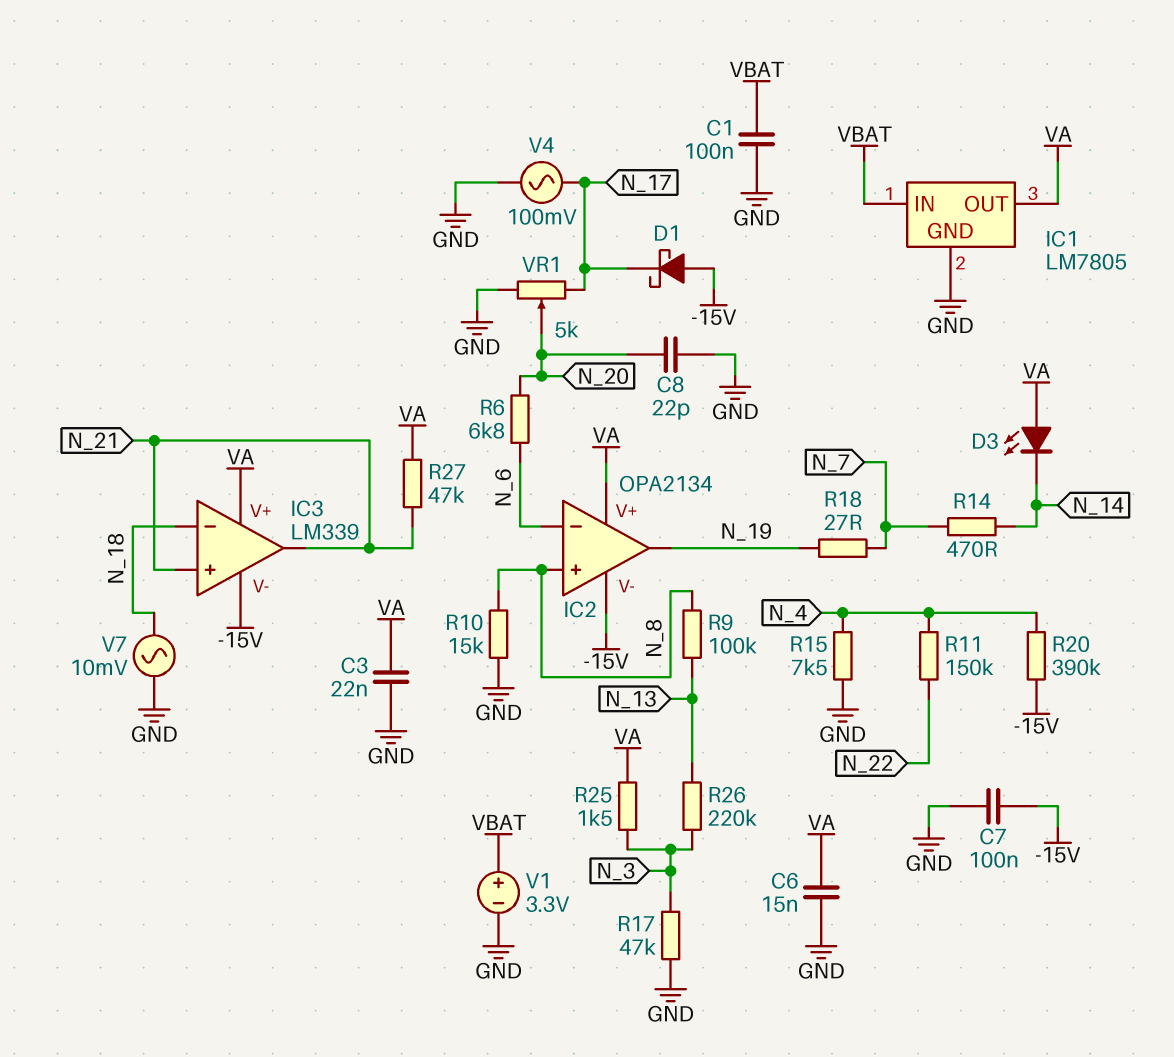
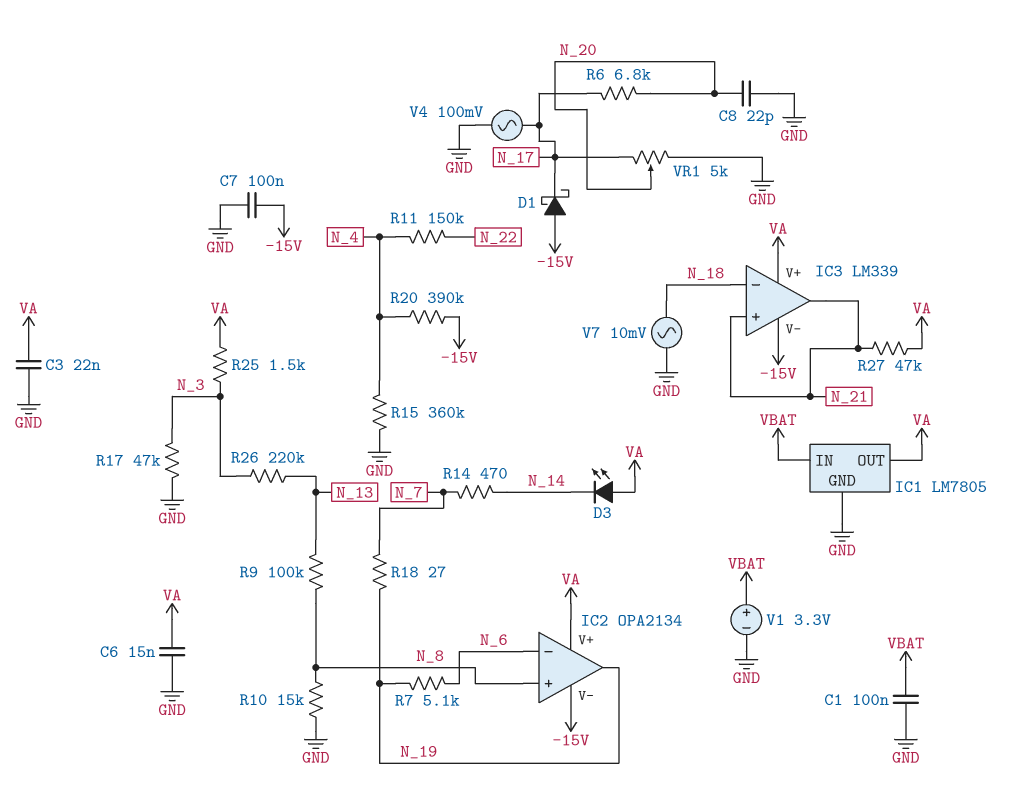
R6: 6.8k (N_6, N_20) -> 6.8k (N_17, N_20)
R7: none -> 5.1k (N_6, N_19)
R15: 7.5k (GND, N_4) -> 360k (GND, N_4)

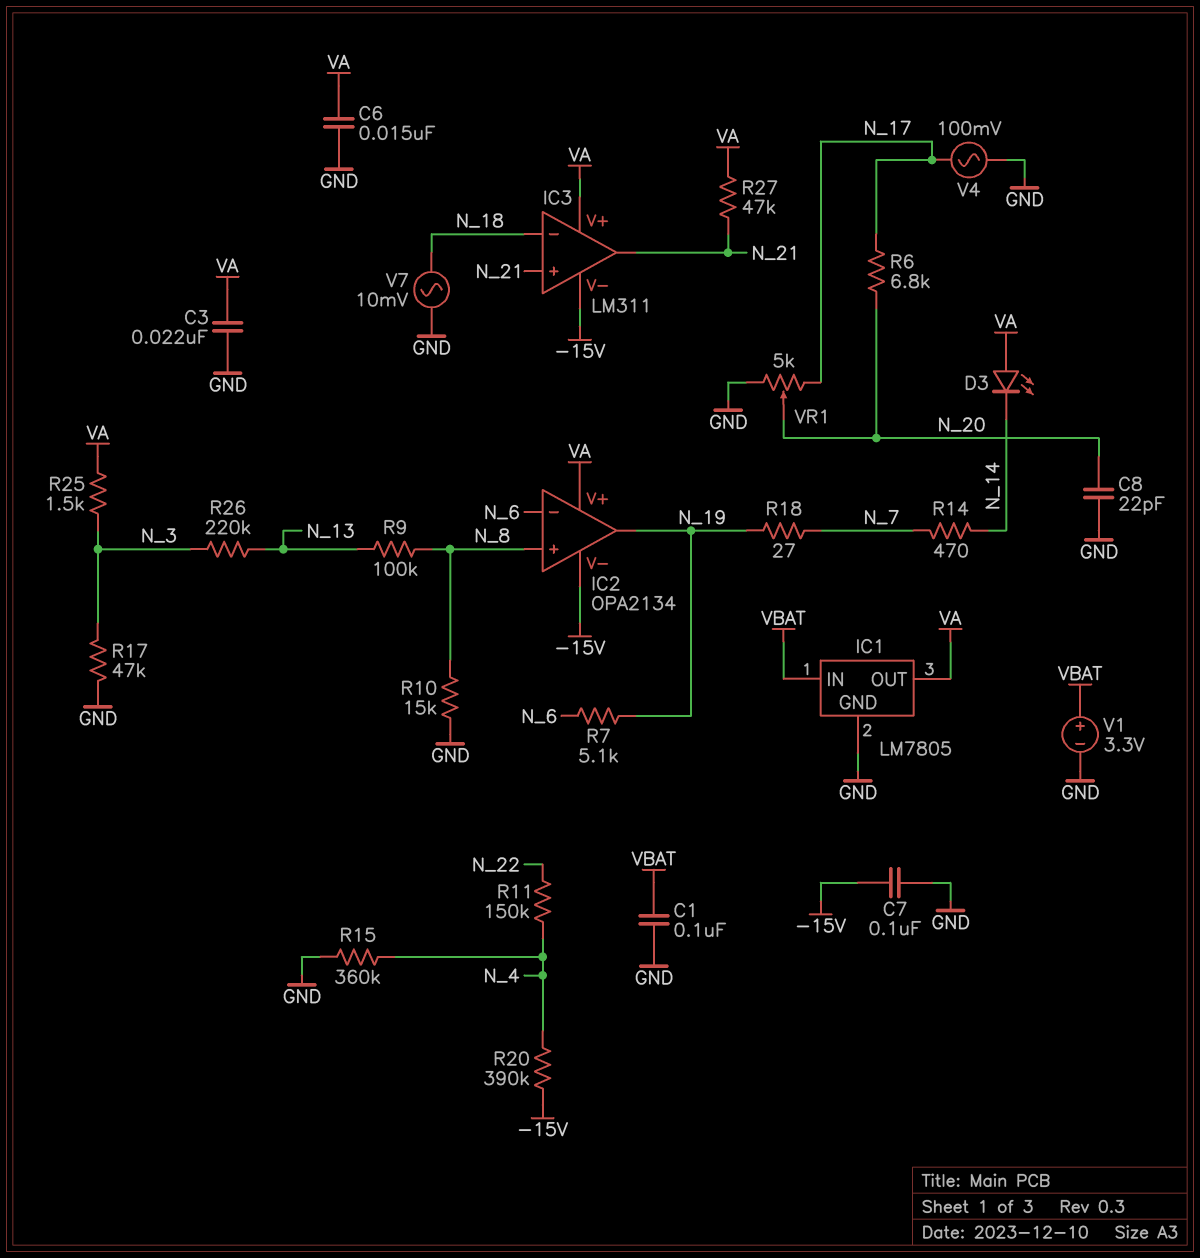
D1: schottky (A -15V, K N_17) -> none
IC3: LM339 -> LM311

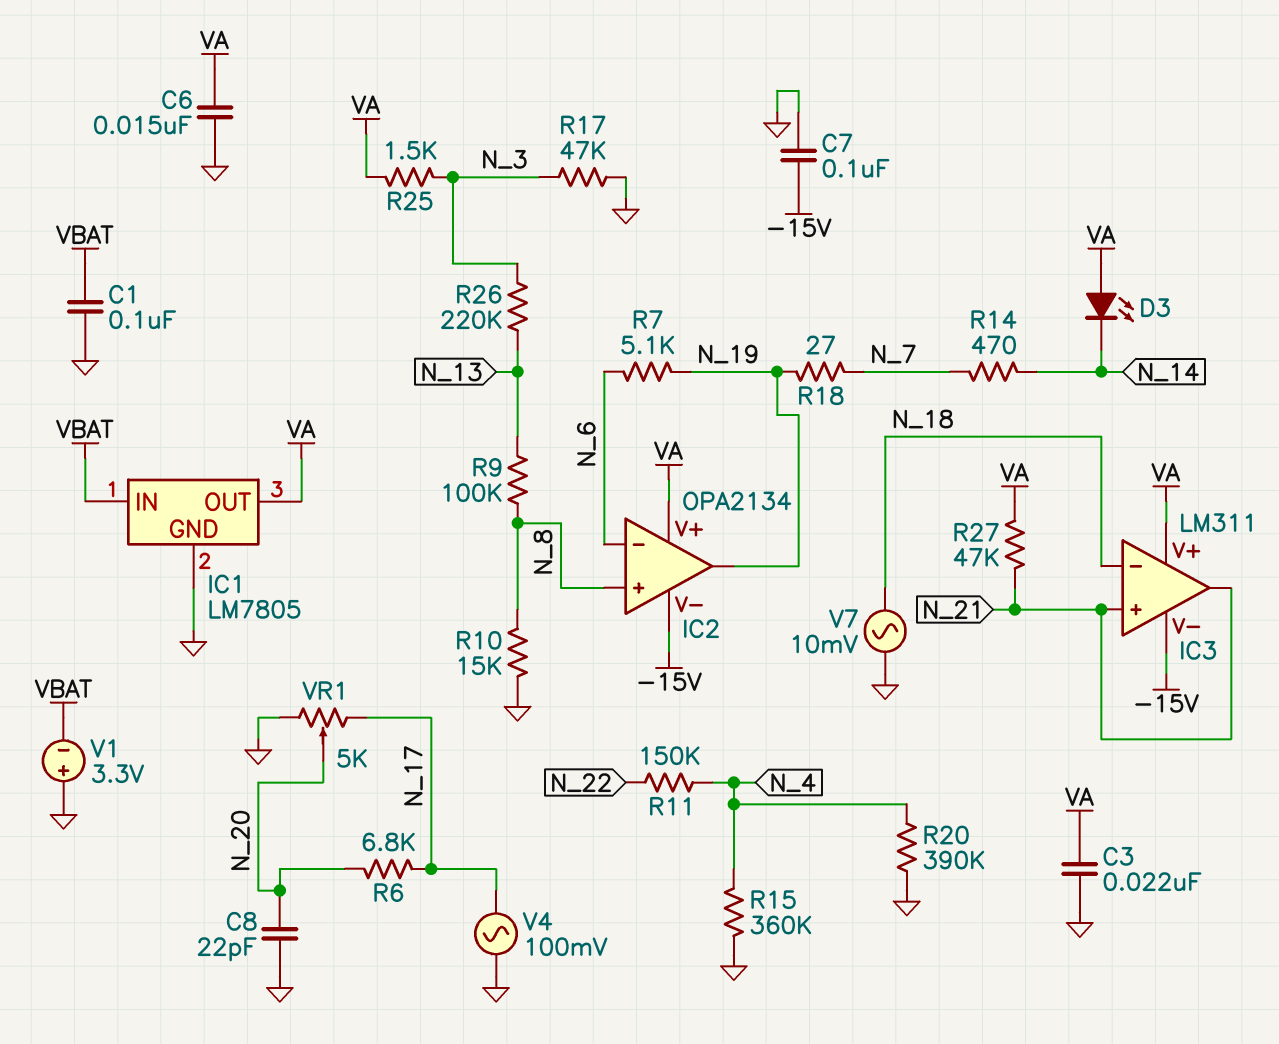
R20: 390k (-15V, N_4) -> 390k (GND, N_4)
V1: 3.3V (plus VBAT, minus GND) -> 3.3V (plus GND, minus VBAT)

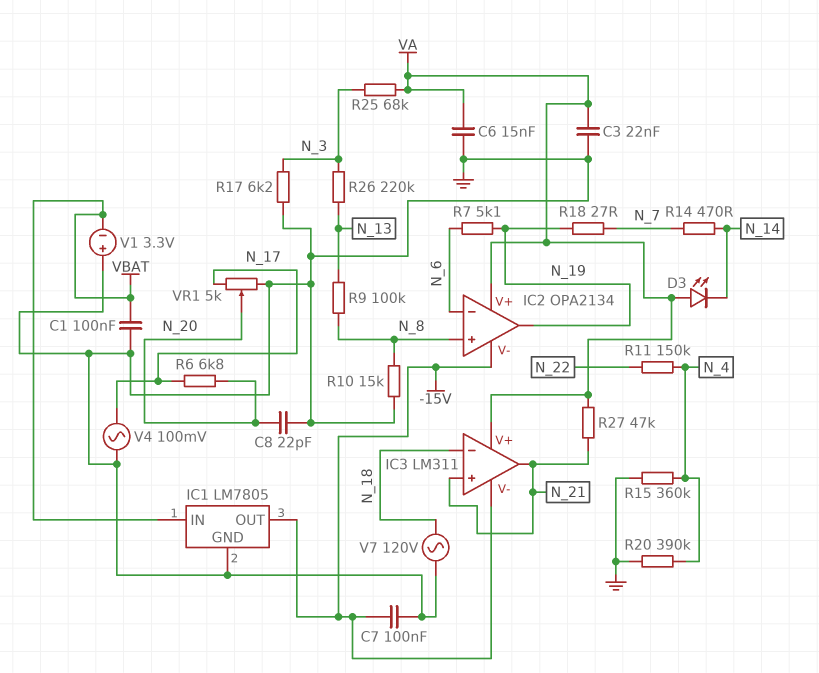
IC1 pin OUT: VA -> -15V
R17: 47k (GND, N_3) -> 6.2k (GND, N_3)
R25: 1.5k (N_3, VA) -> 68k (N_3, VA)
V7: AC 10mV (GND, N_18) -> AC 120V (GND, N_18)

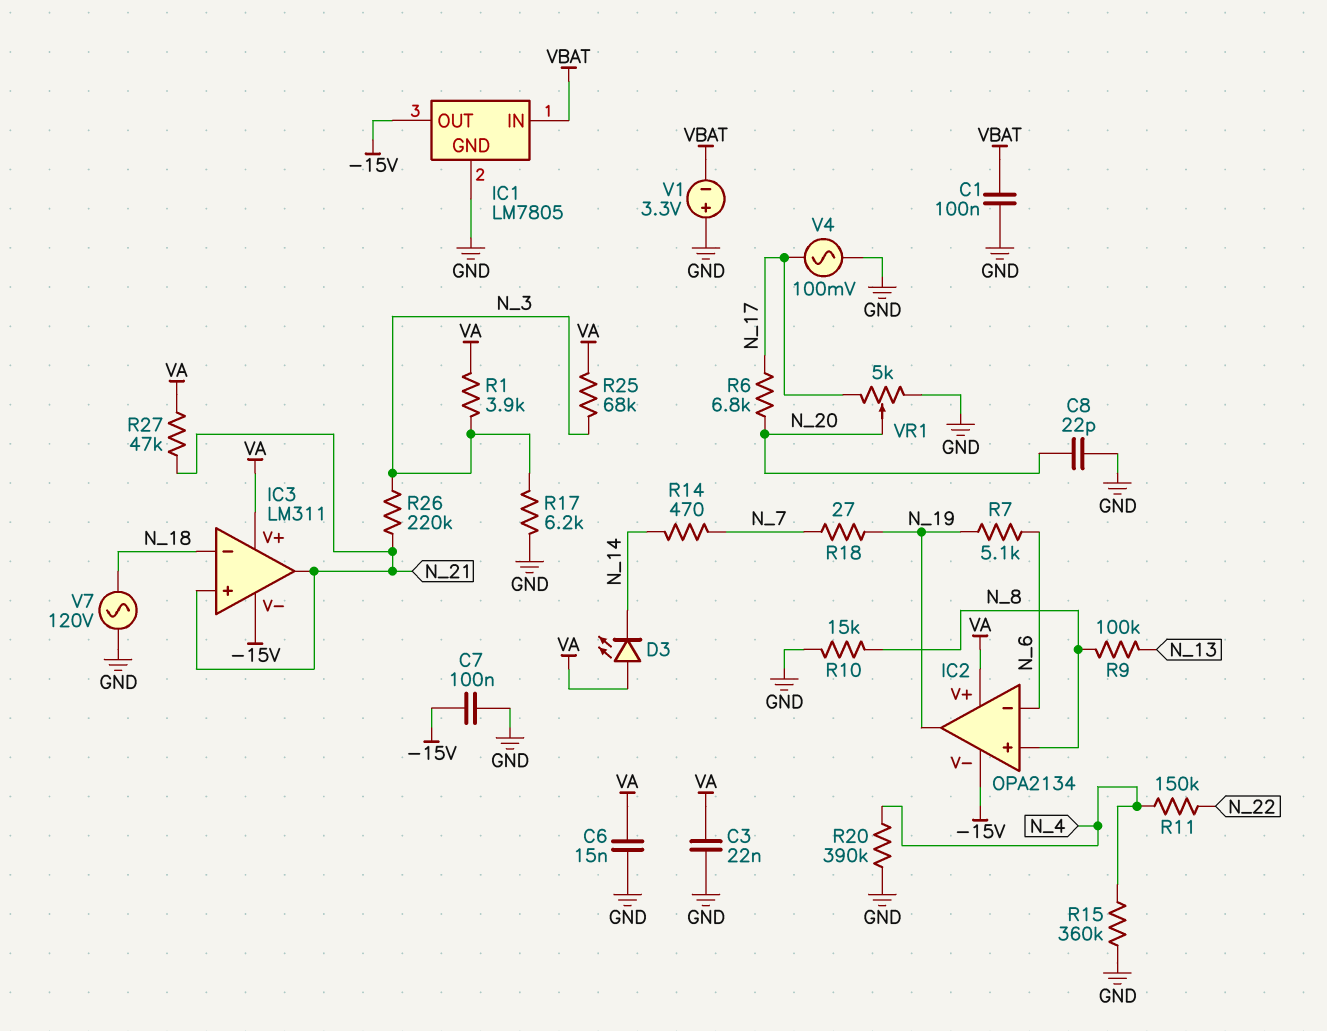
R1: none -> 3.9k (N_3, VA)
R26: 220k (N_3, N_13) -> 220k (N_3, N_21)

